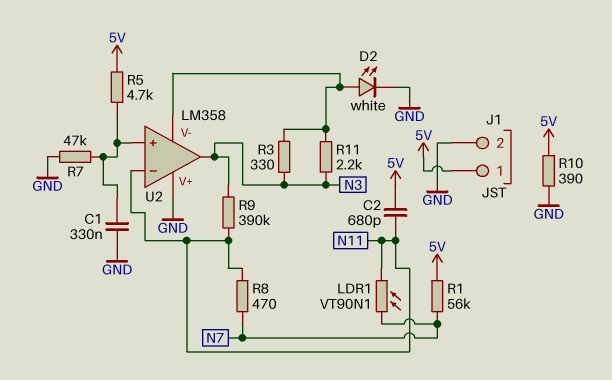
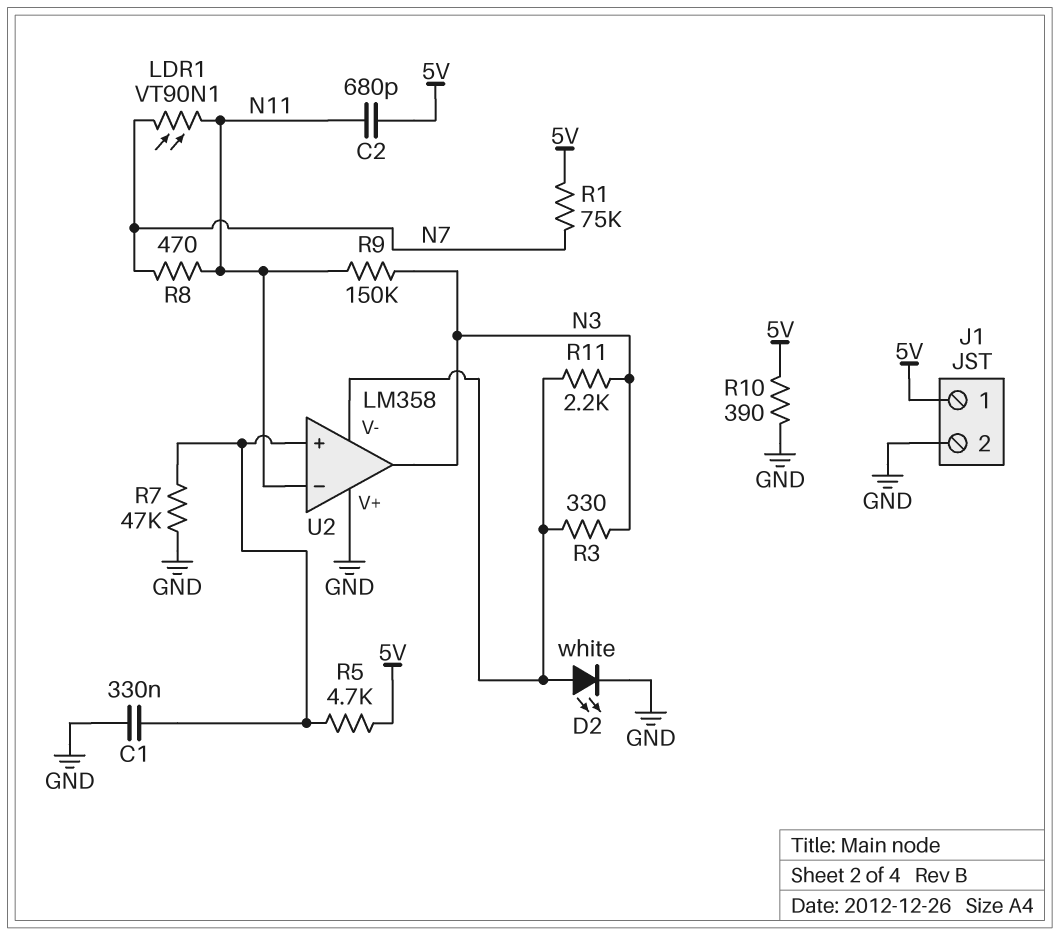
R1: 56k (5V, N7) -> 75k (5V, N7)
R9: 390k (N3, N11) -> 150k (N3, N11)

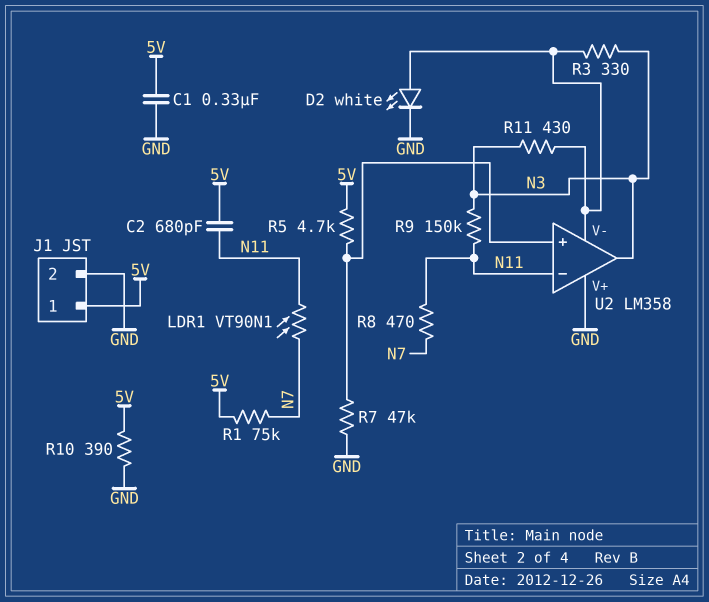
C1: 330nF (GND, U2/in+) -> 330nF (5V, GND)
R11: 2.2k (N3, U2/V-) -> 430 (N3, U2/V-)

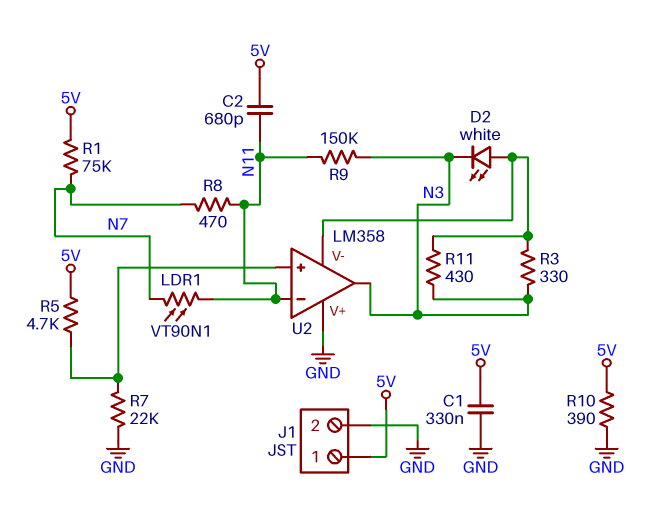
D2: LED white (A U2/V-, K GND) -> LED white (A U2/V-, K N3)
R7: 47k (GND, U2/in+) -> 22k (GND, U2/in+)

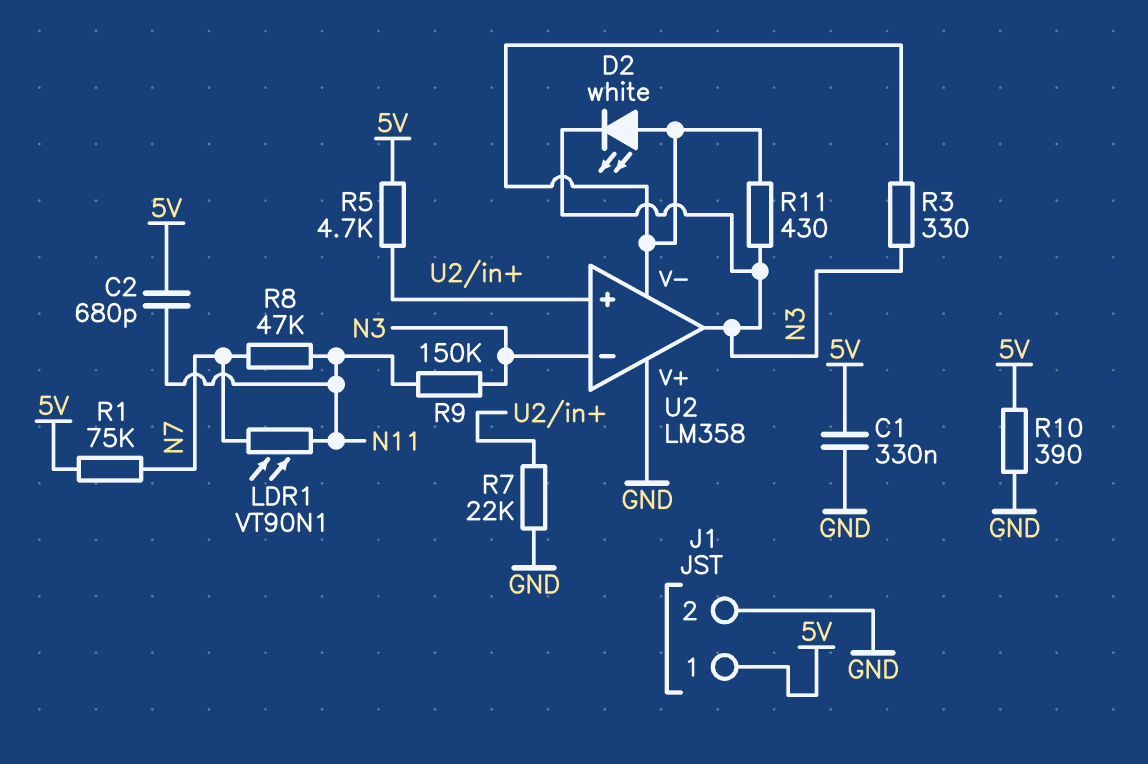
R8: 470 (N7, N11) -> 47k (N7, N11)
U2 pin in-: N11 -> N3

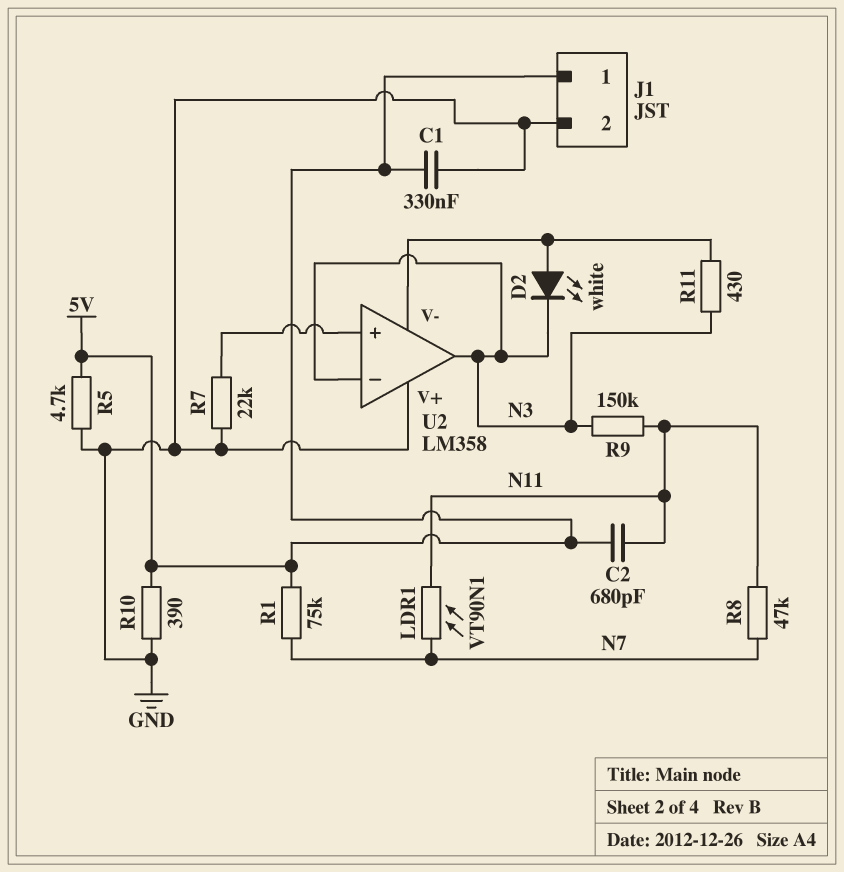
R3: 330 (N3, U2/V-) -> none
R5: 4.7k (5V, U2/in+) -> 4.7k (5V, GND)

